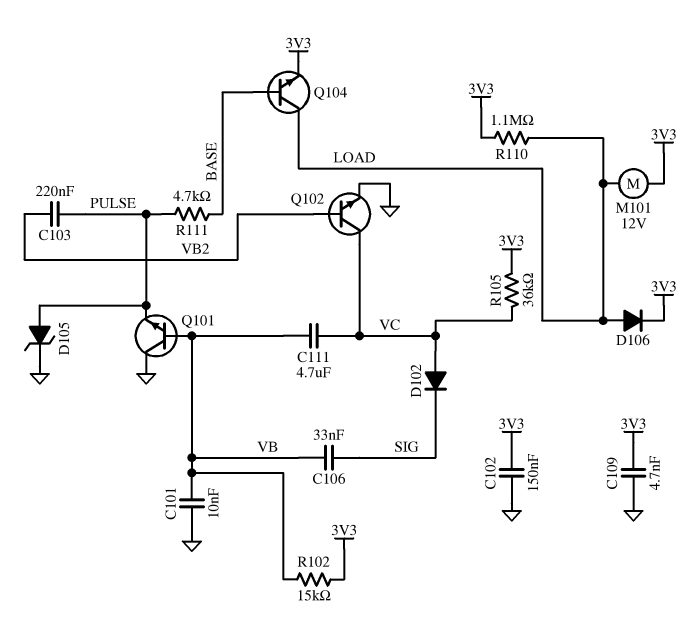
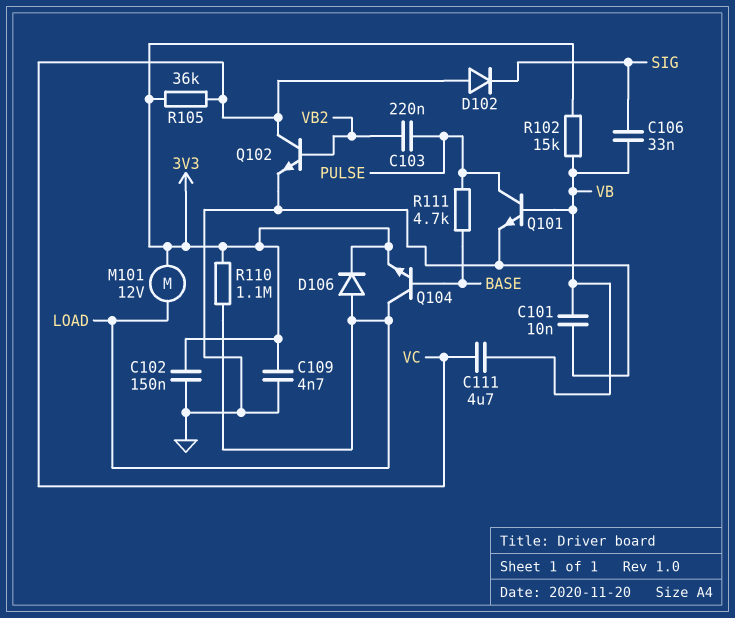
D105: zener (A PULSE, K GND) -> none
Q101: NPN (B VB, C GND, E PULSE) -> NPN (B VB, C PULSE, E GND)

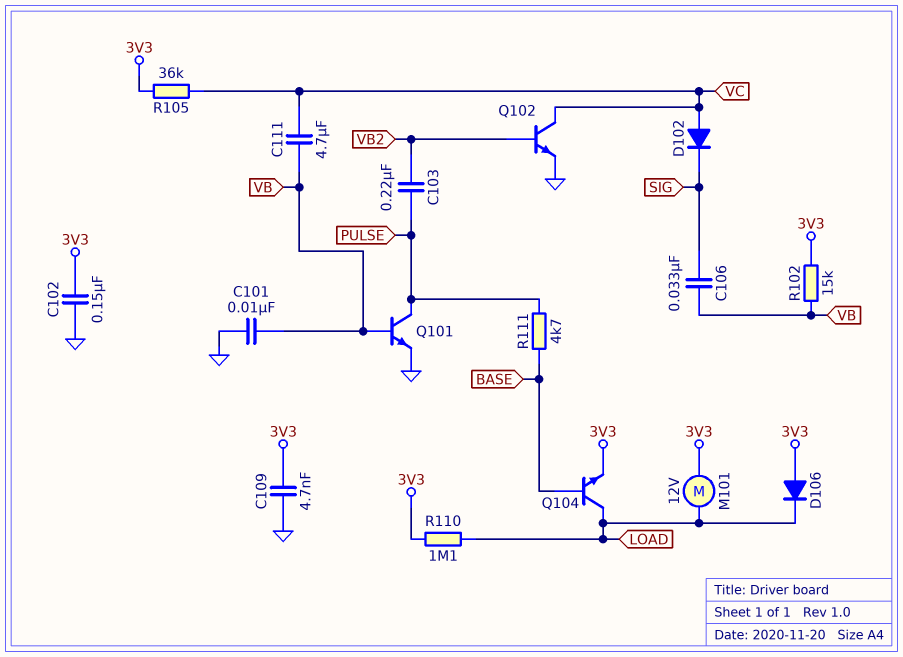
D106: diode (A LOAD, K 3V3) -> diode (A 3V3, K LOAD)

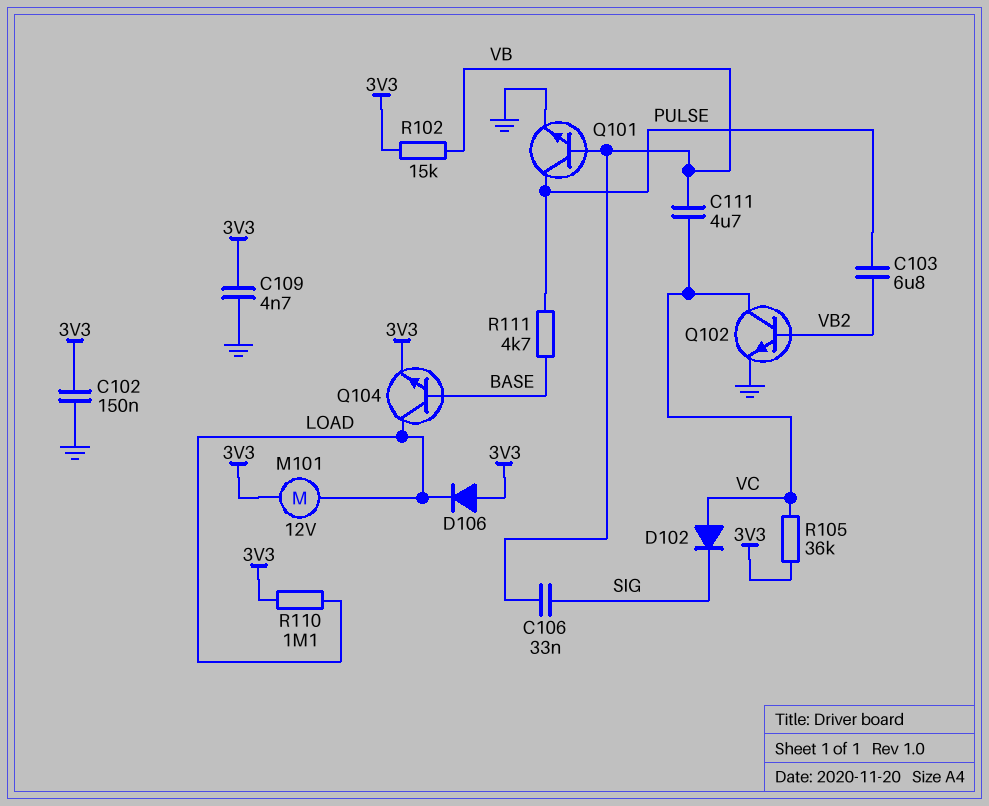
C101: 10nF (GND, VB) -> none
C103: 220nF (PULSE, VB2) -> 6.8uF (PULSE, VB2)

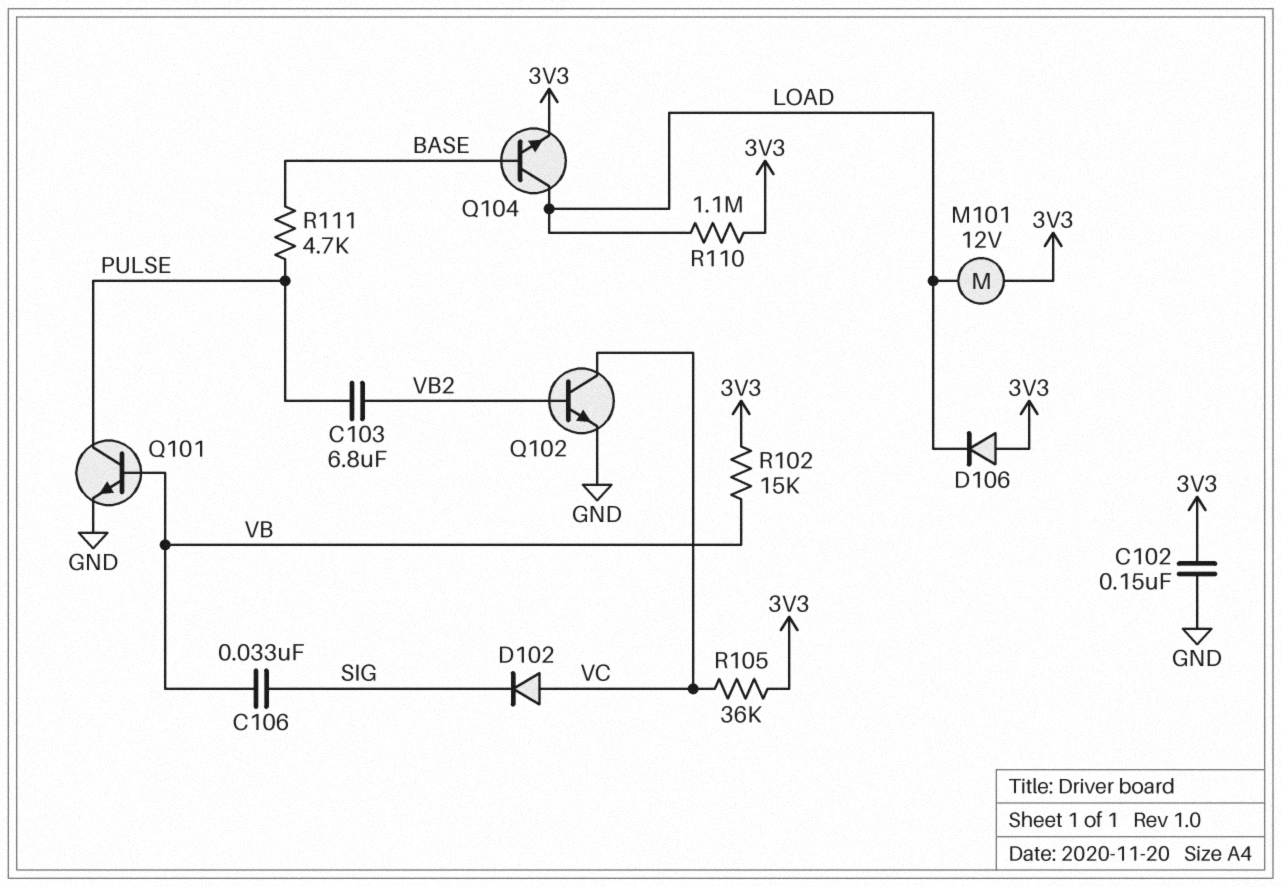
C109: 4.7nF (3V3, GND) -> none
C111: 4.7uF (VB, VC) -> none

